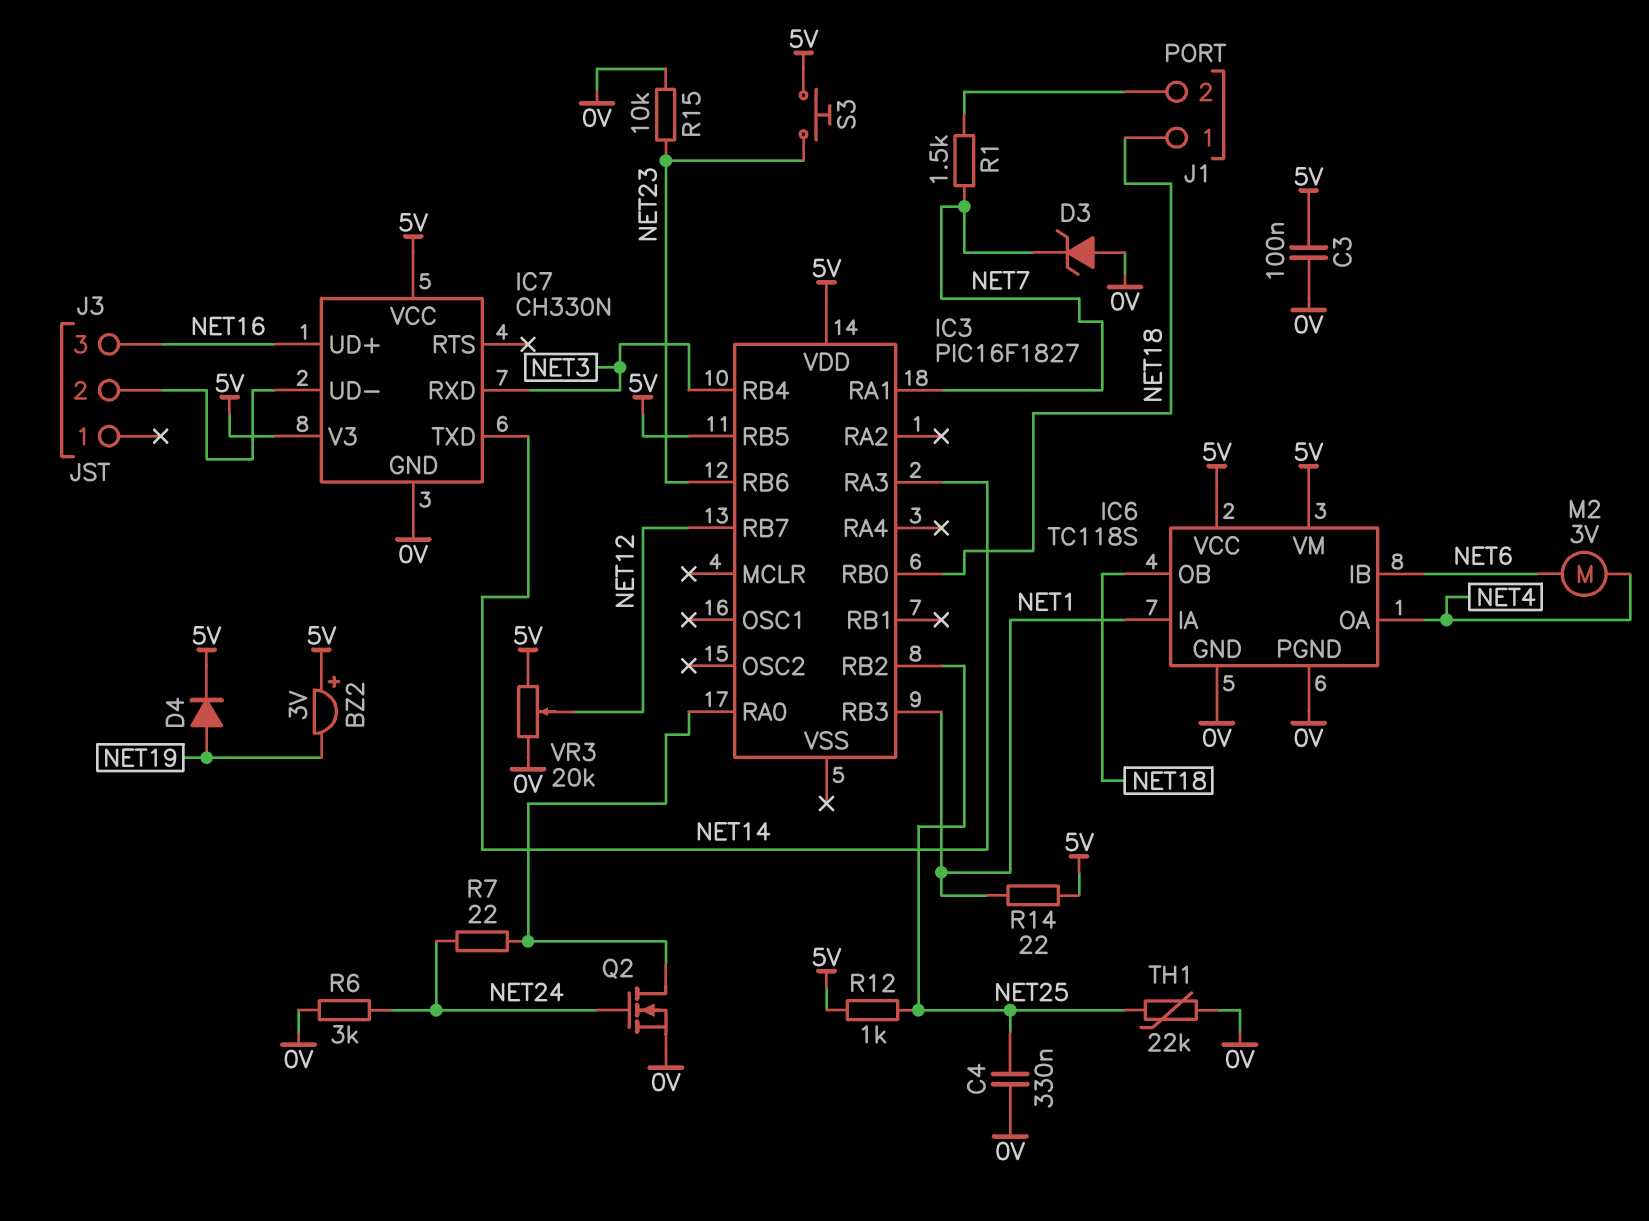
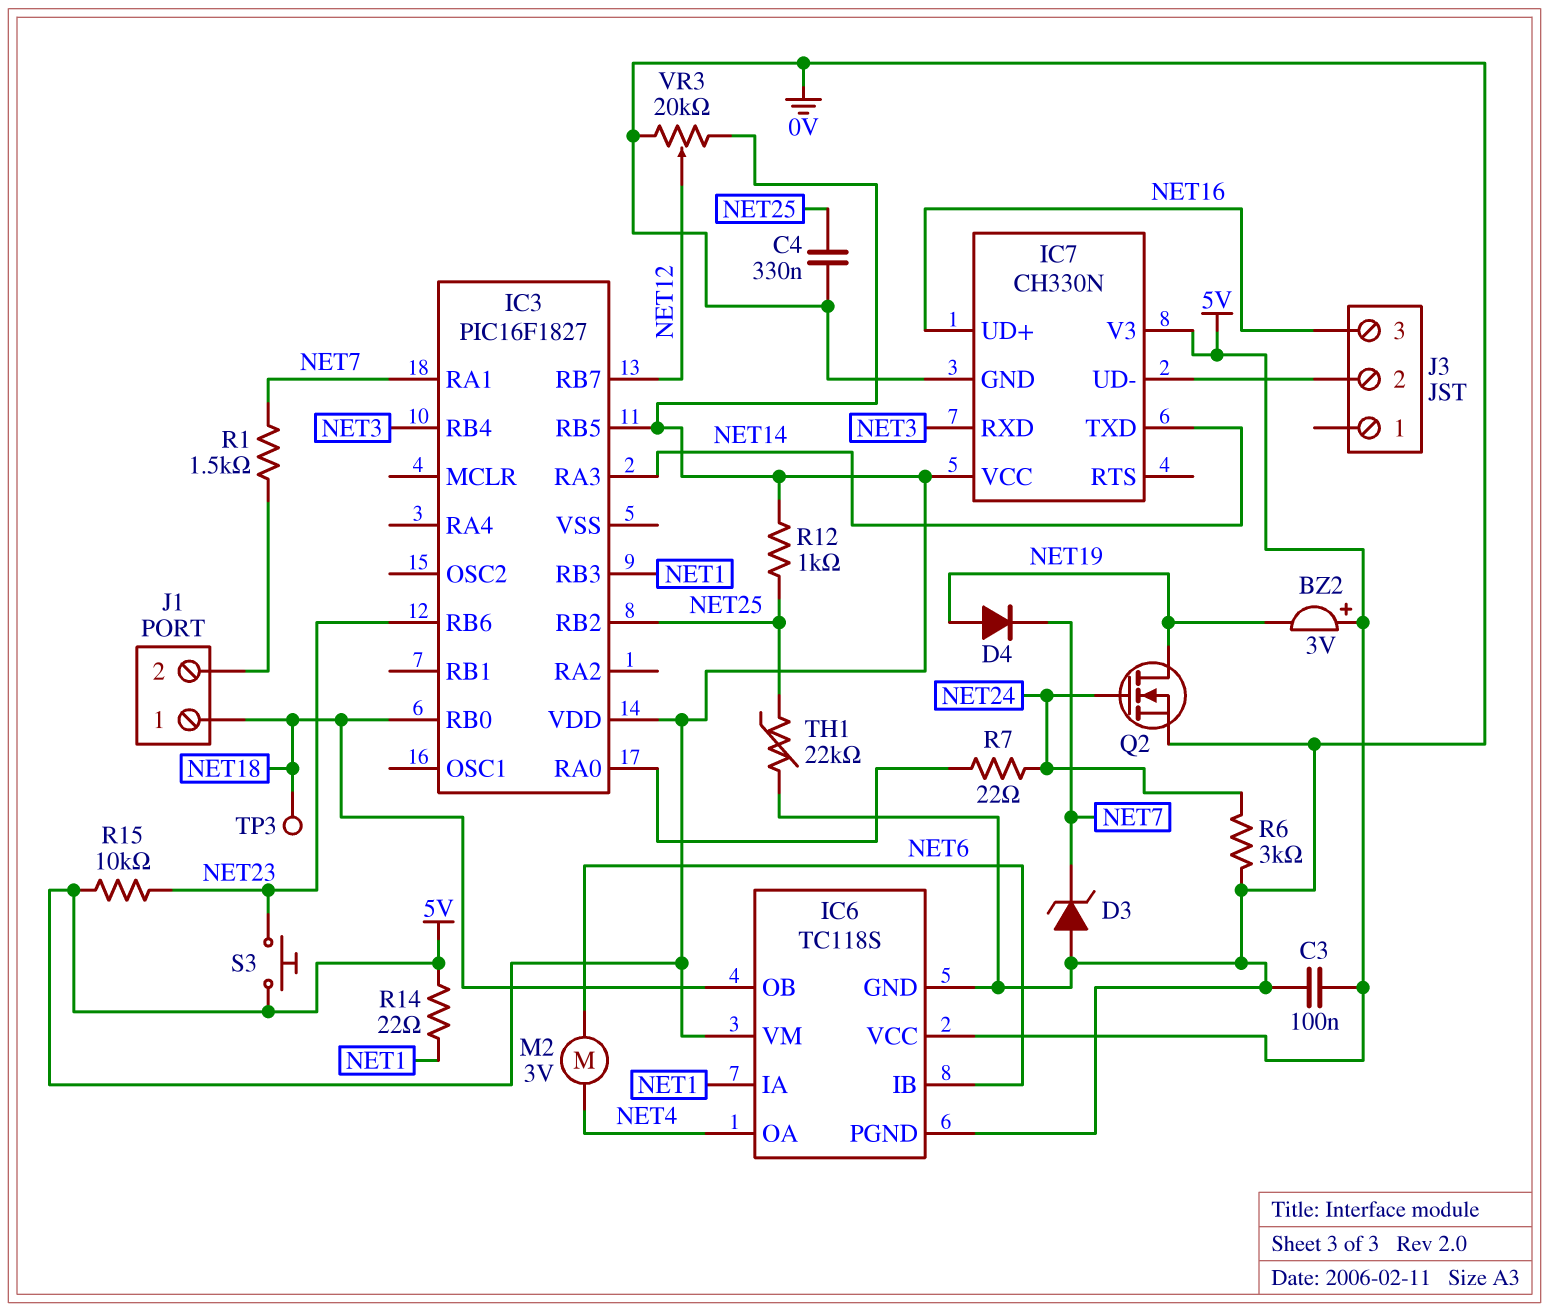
D4: diode (A NET19, K 5V) -> diode (A NET19, K NET7)
Q2: NMOS (G NET24, D IC3/RA0, S 0V) -> NMOS (G NET24, D NET19, S 0V)
R15: 10k (0V, NET23) -> 10k (5V, NET23)
TP3: none -> test point (NET18)

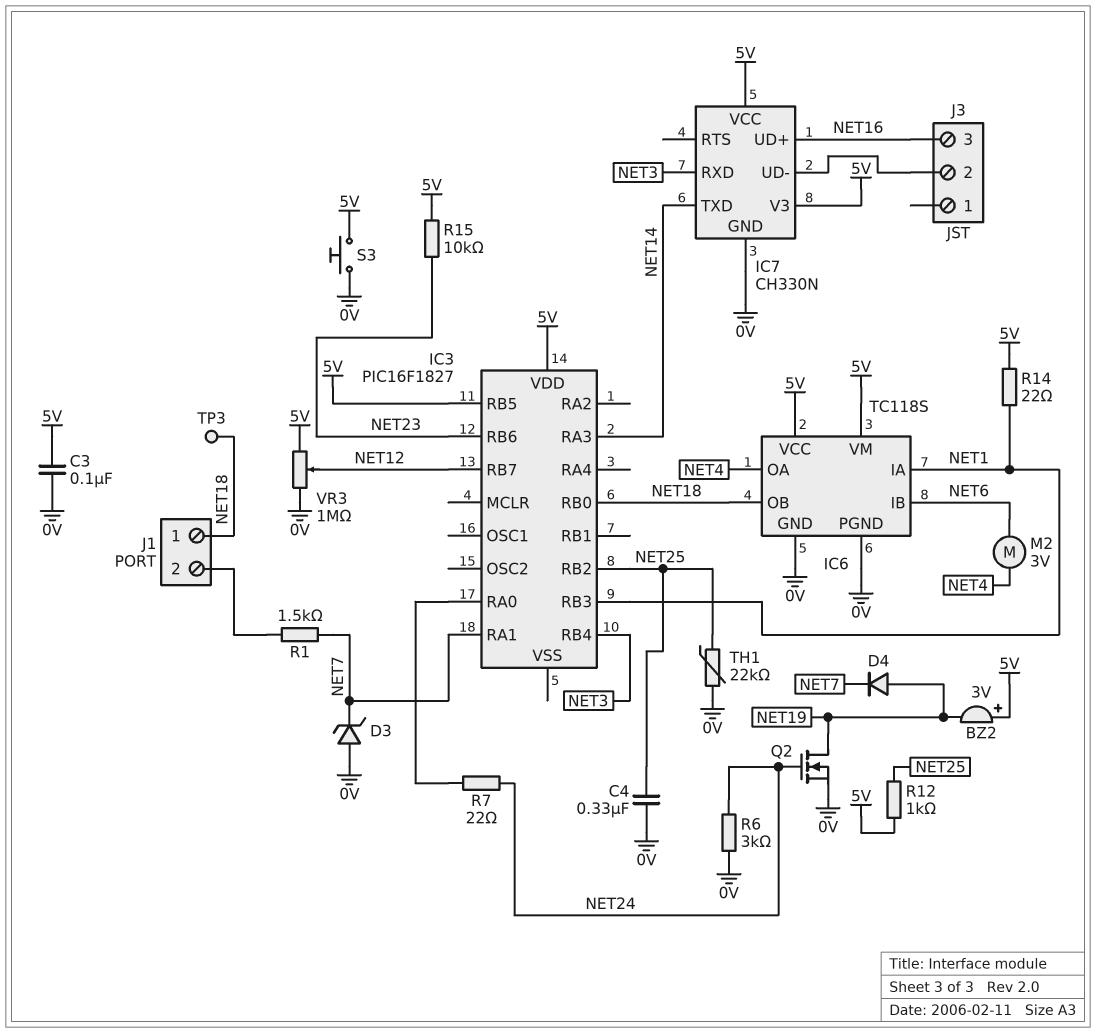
S3: button (5V, NET23) -> button (0V, 5V)
VR3: 20k (0V, 5V, wiper NET12) -> 1M (0V, 5V, wiper NET12)

